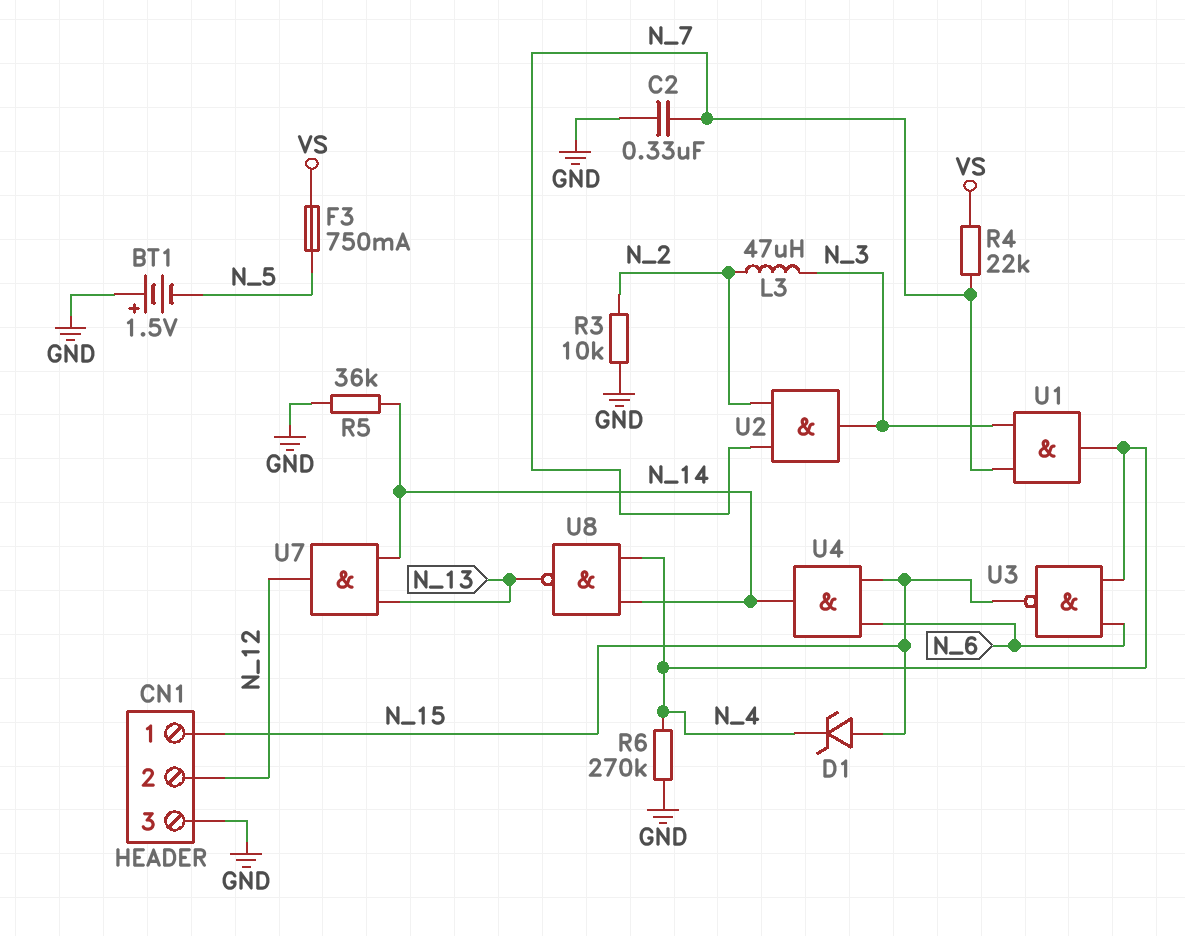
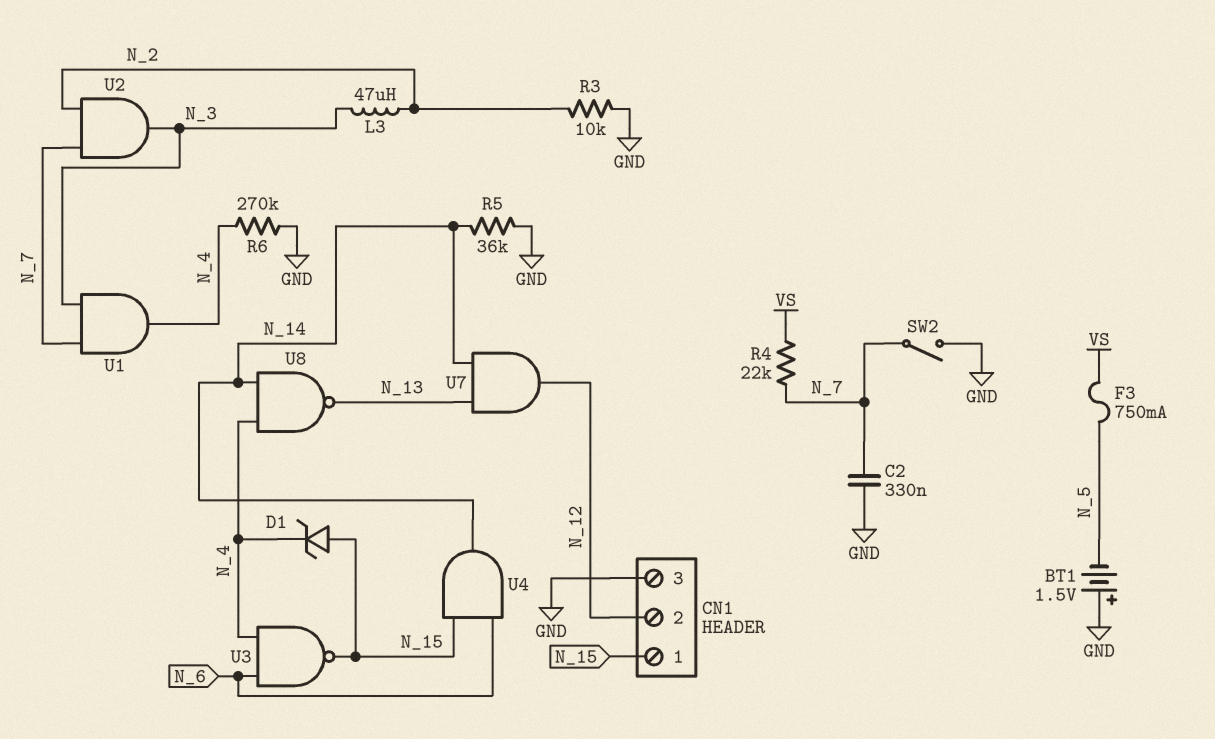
SW2: none -> switch (GND, N_7)

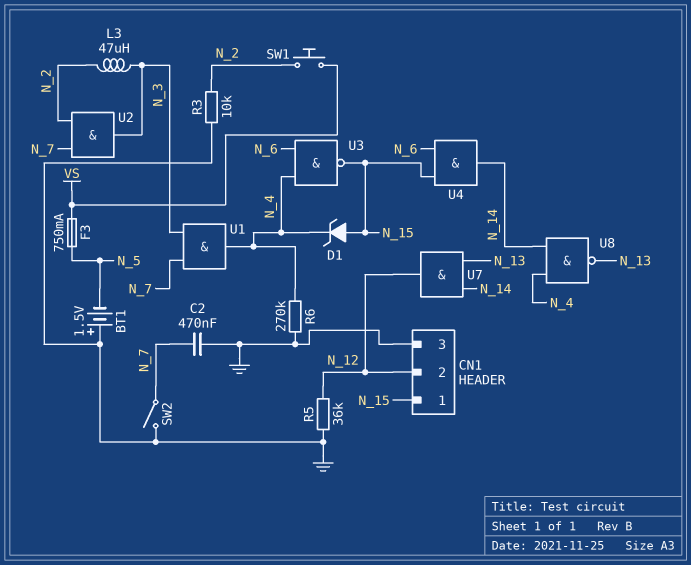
C2: 330nF (GND, N_7) -> 470nF (GND, N_7)
R4: 22k (N_7, VS) -> none
R5: 36k (GND, N_14) -> 36k (GND, N_12)
SW1: none -> button (N_2, VS)

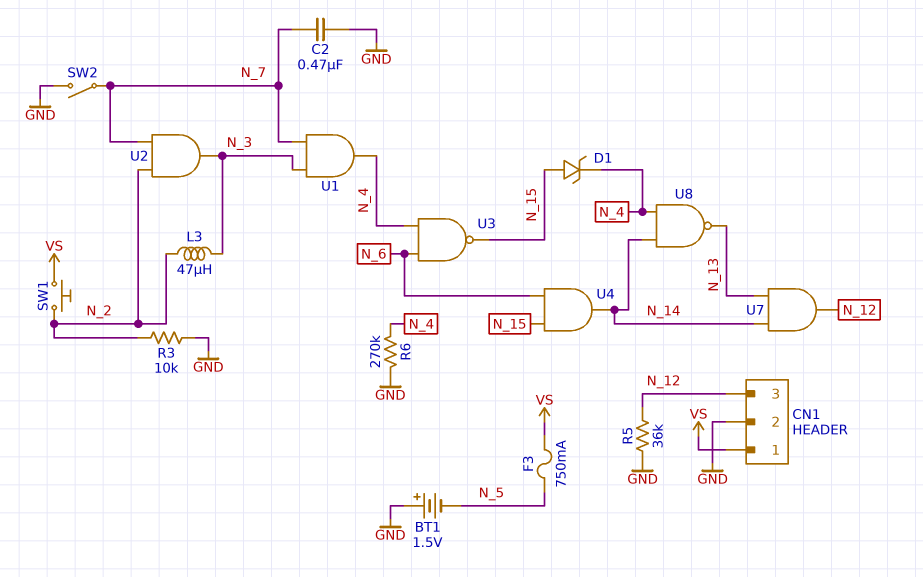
CN1 pin 1: N_15 -> VS
CN1 pin 2: N_12 -> GND
CN1 pin 3: GND -> N_12

